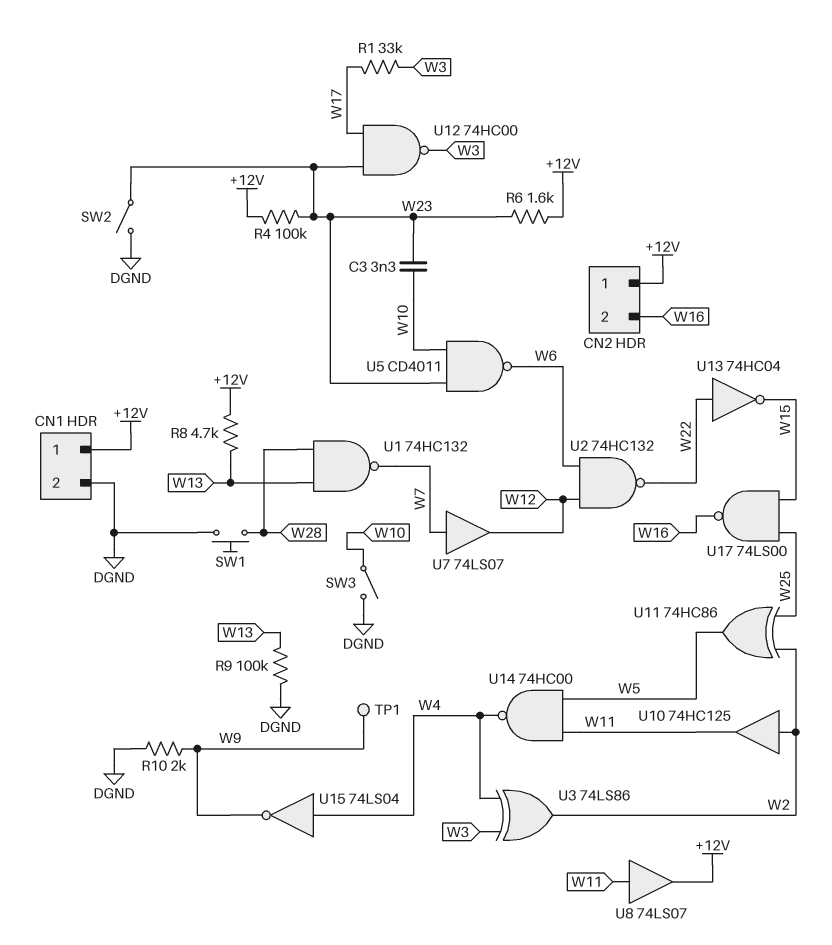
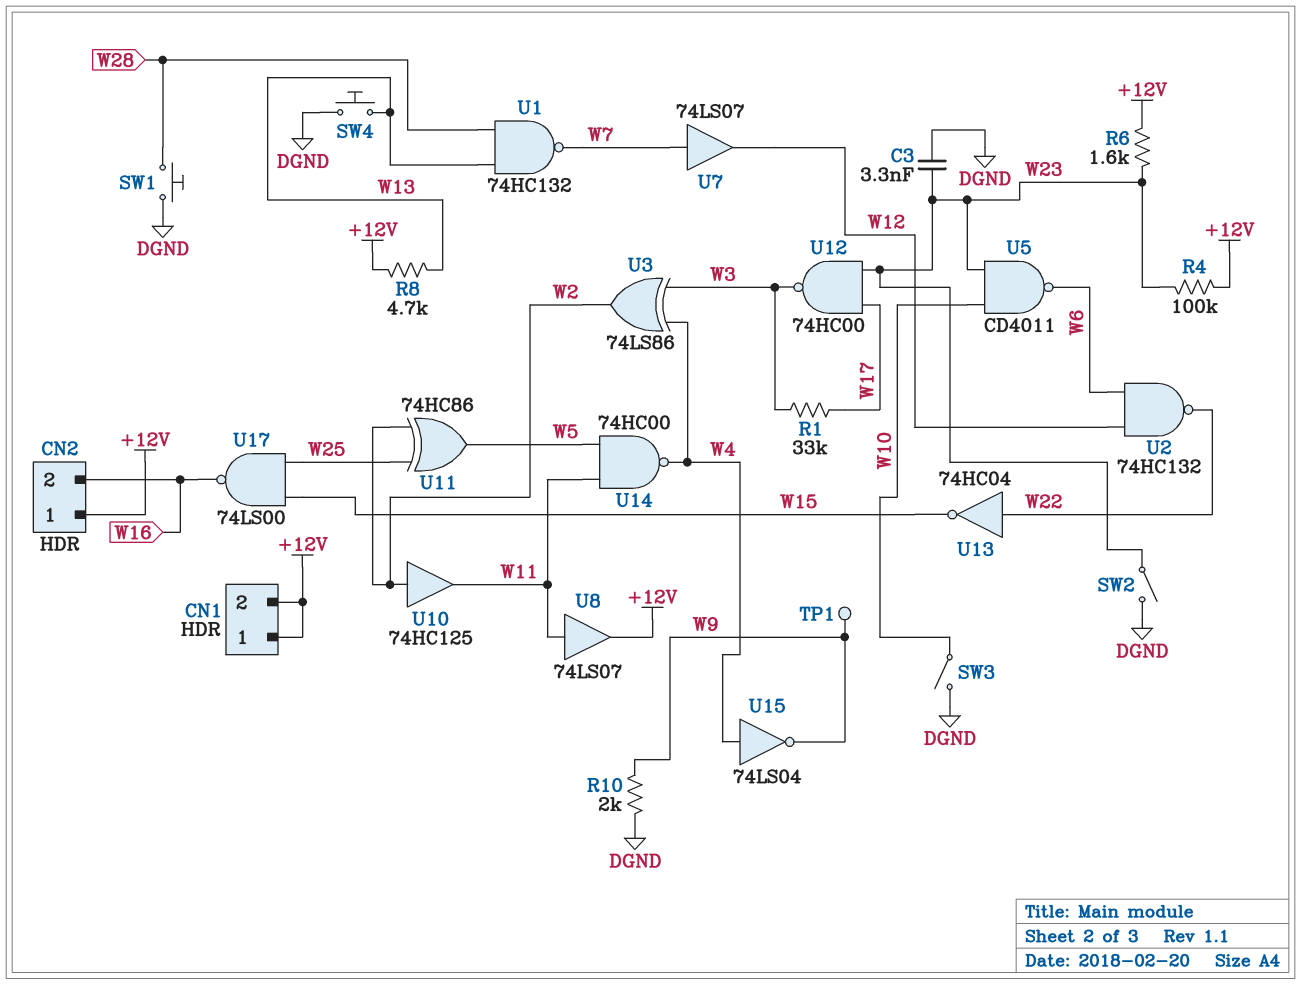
C3: 3.3nF (W10, W23) -> 3.3nF (DGND, W23)
CN1 pin 2: DGND -> +12V
R9: 100k (DGND, W13) -> none
SW4: none -> button (DGND, W13)

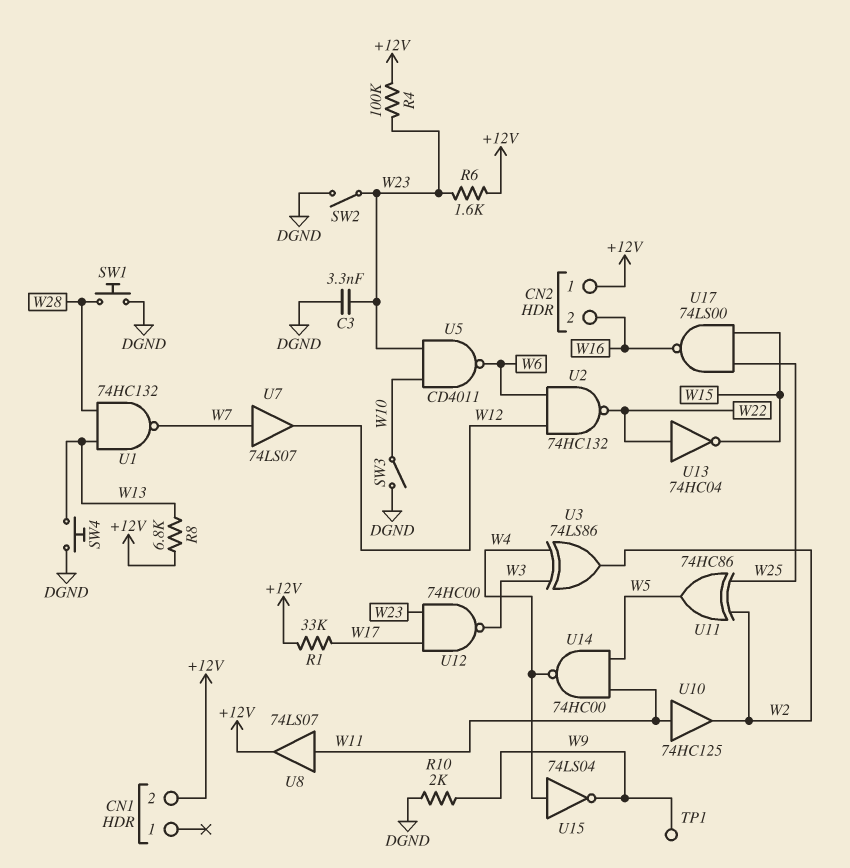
CN1 pin 1: +12V -> none
R1: 33k (W3, W17) -> 33k (+12V, W17)
R8: 4.7k (+12V, W13) -> 6.8k (+12V, W13)
U10: buffer 74HC125 (in W2, out W11) -> buffer 74HC125 (in W11, out W2)

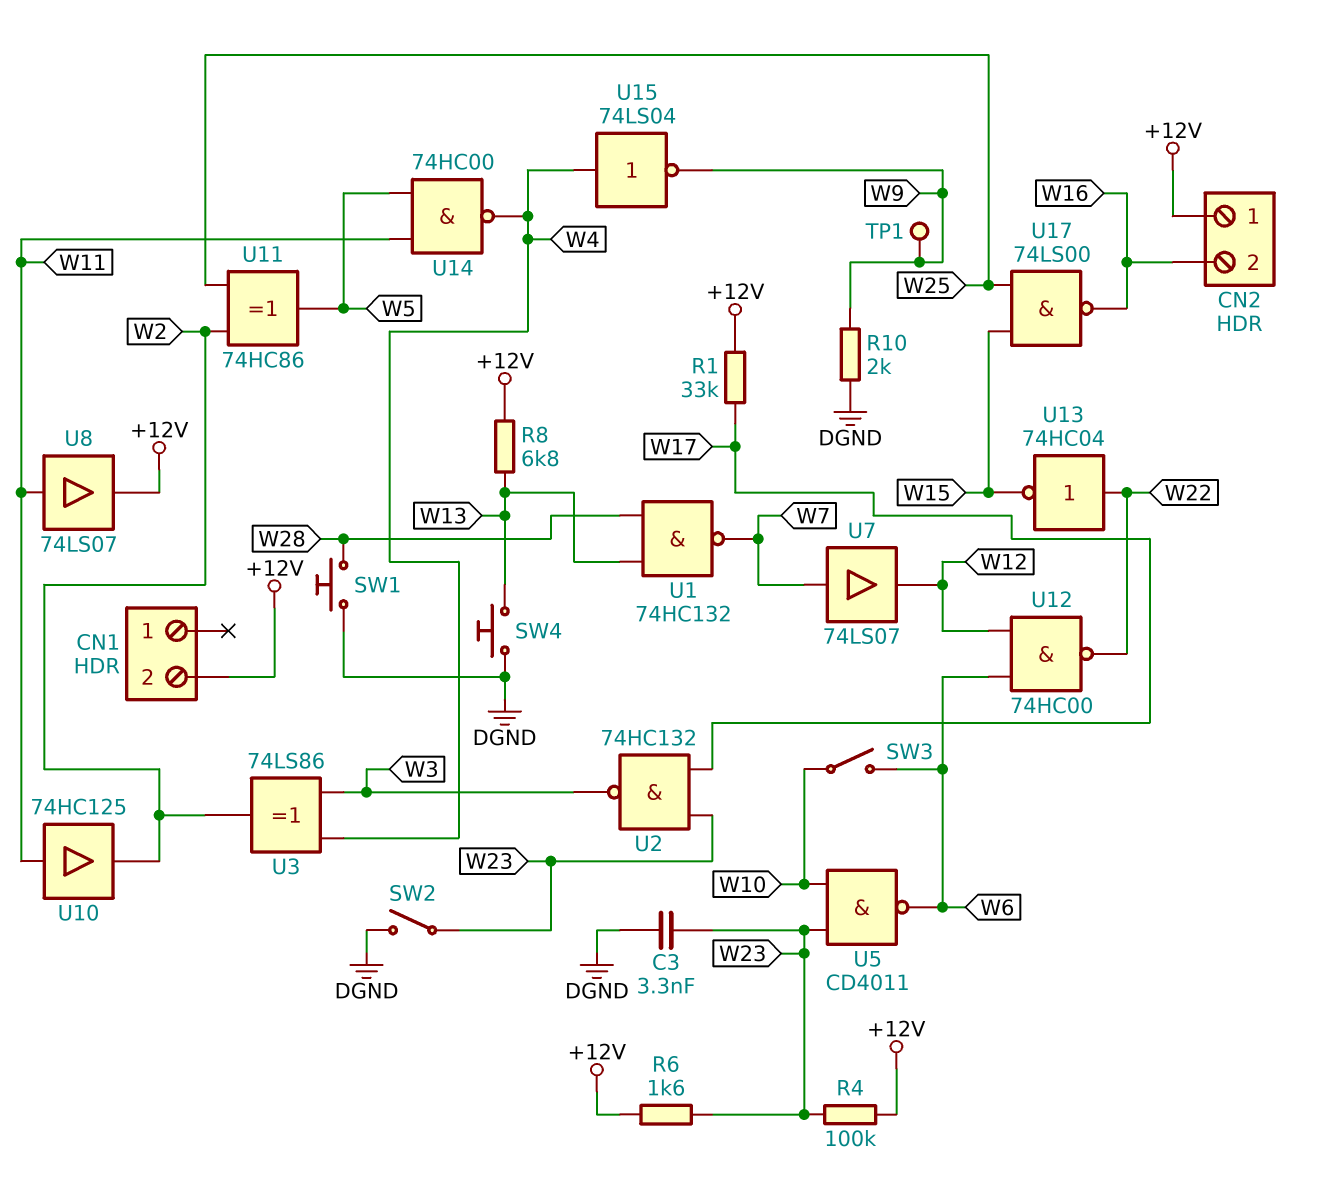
SW3: switch (DGND, W10) -> switch (W6, W10)
U2: NAND 74HC132 (in W6, in W12, out W22) -> NAND 74HC132 (in W17, in W23, out W3)
U12: NAND 74HC00 (in W17, in W23, out W3) -> NAND 74HC00 (in W6, in W12, out W22)

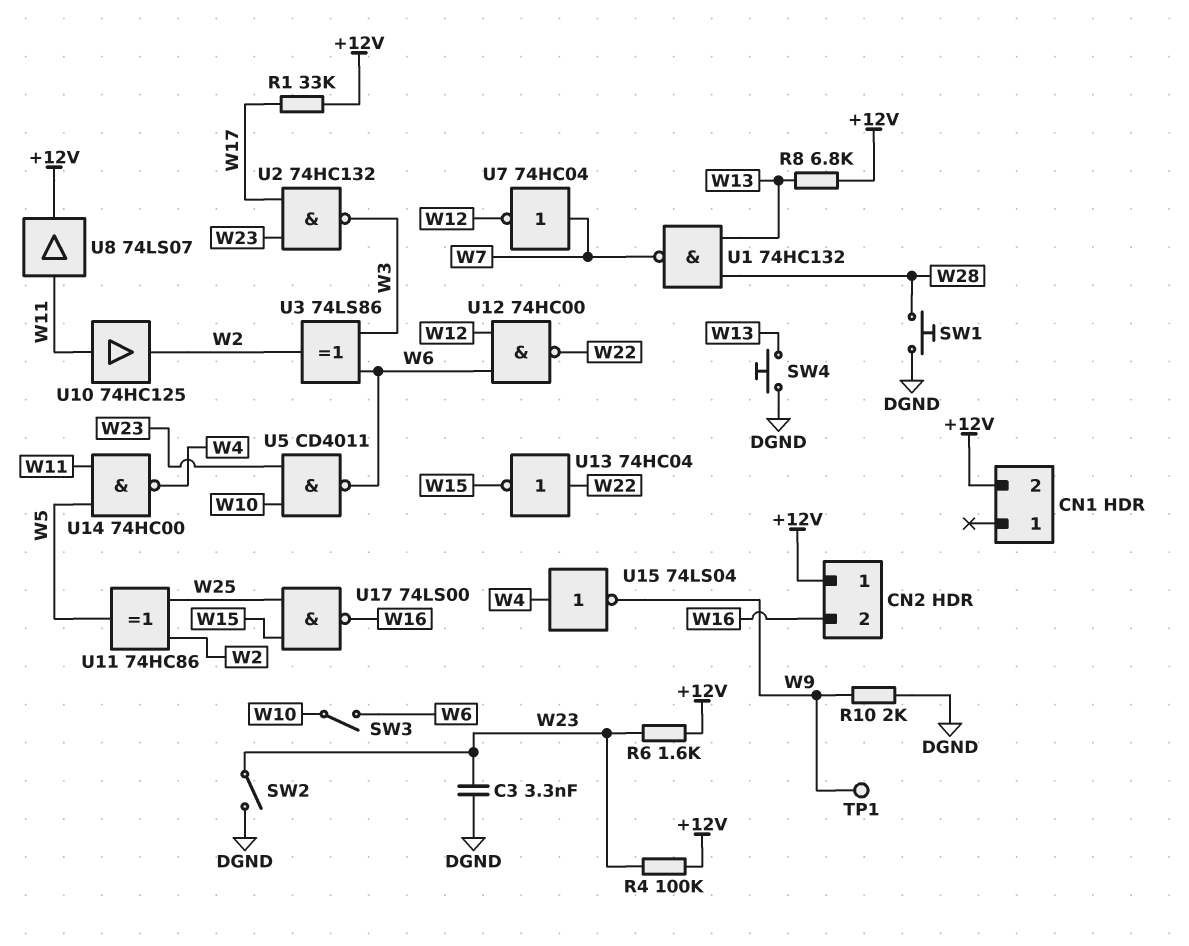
U3: XOR 74LS86 (in W3, in W4, out W2) -> XOR 74LS86 (in W3, in W6, out W2)
U7: buffer 74LS07 (in W7, out W12) -> NOT 74HC04 (in W7, out W12)

